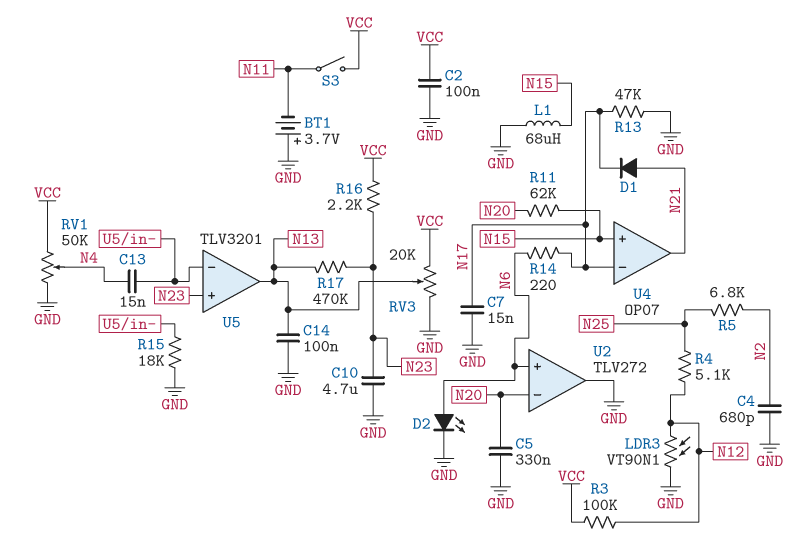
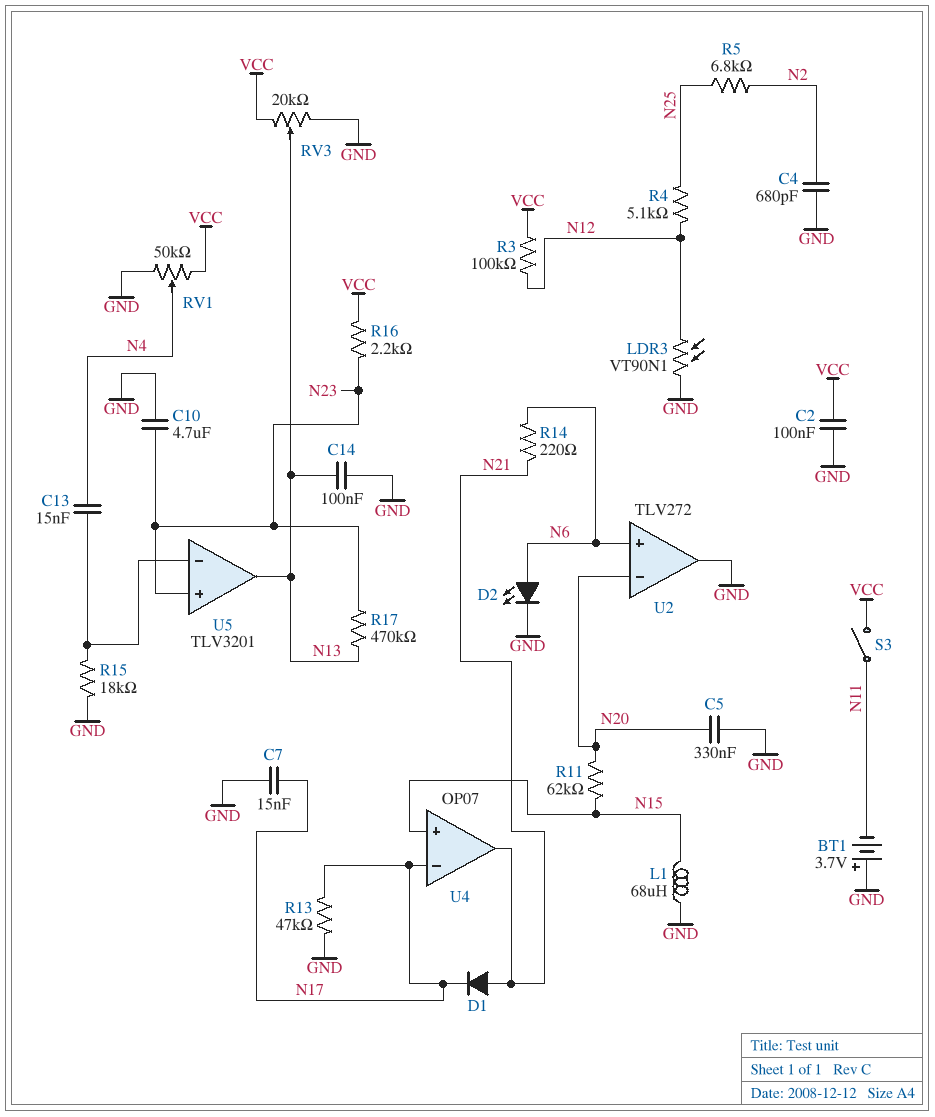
R14: 220 (N6, N17) -> 220 (N6, N21)

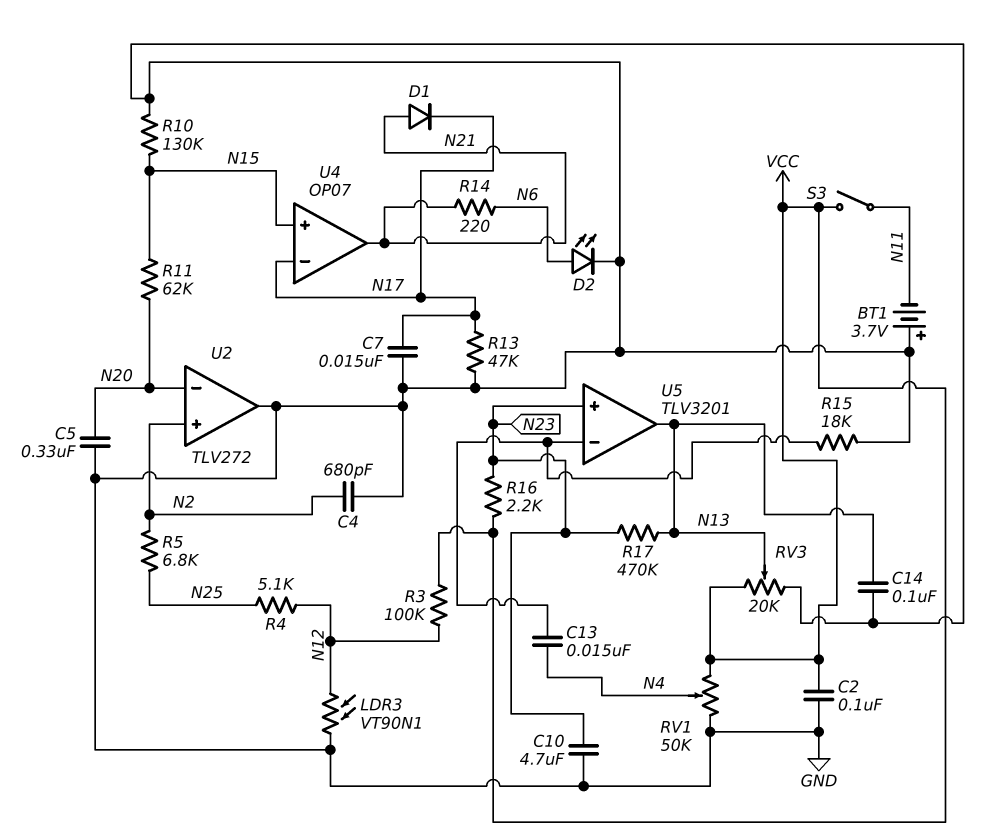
L1: 68uH (GND, N15) -> none
R10: none -> 130k (GND, N15)
U2 pin in+: N6 -> N2

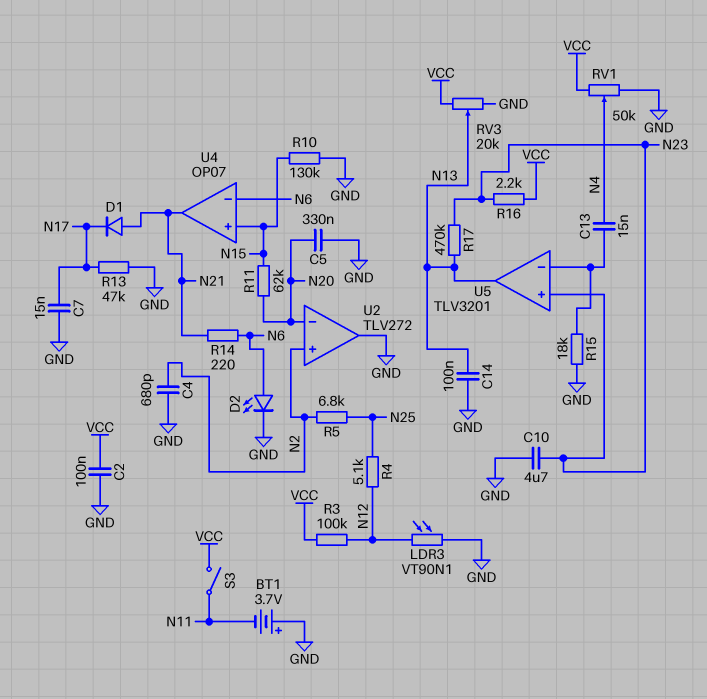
U4 pin in-: N17 -> N6

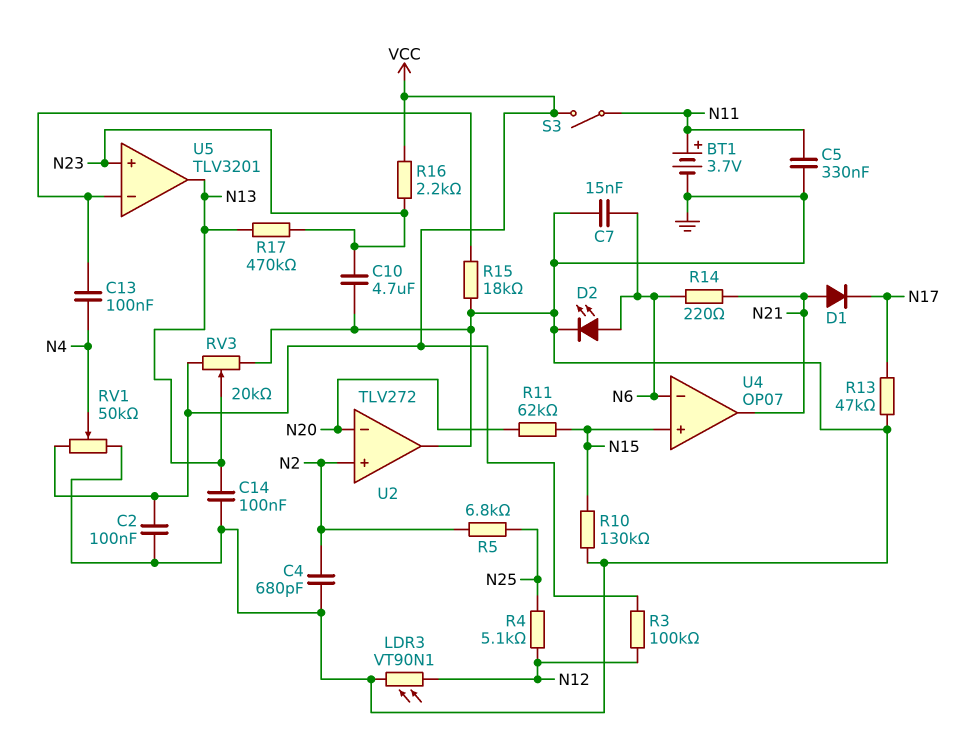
BT1: 3.7V (plus GND, minus N11) -> 3.7V (plus N11, minus GND)
C5: 330nF (GND, N20) -> 330nF (GND, N11)
C7: 15nF (GND, N17) -> 15nF (GND, N6)
C13: 15nF (N4, U5/in-) -> 100nF (N4, U5/in-)

